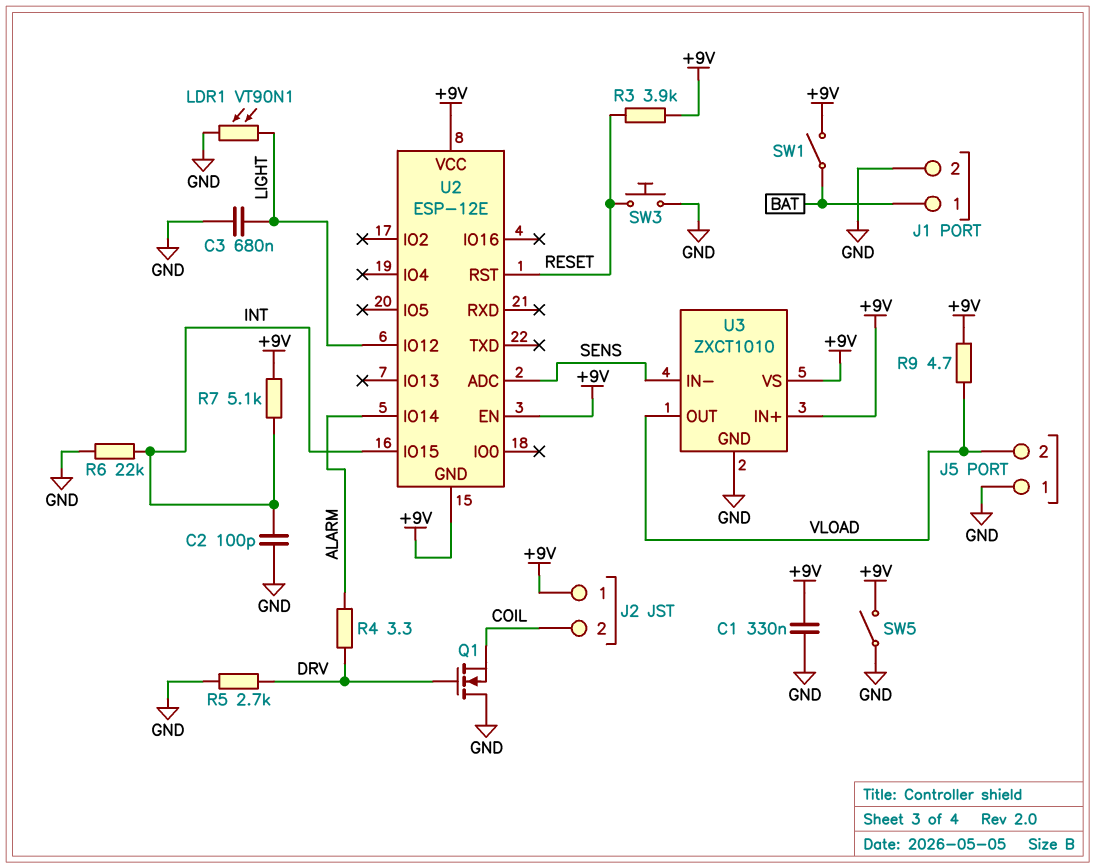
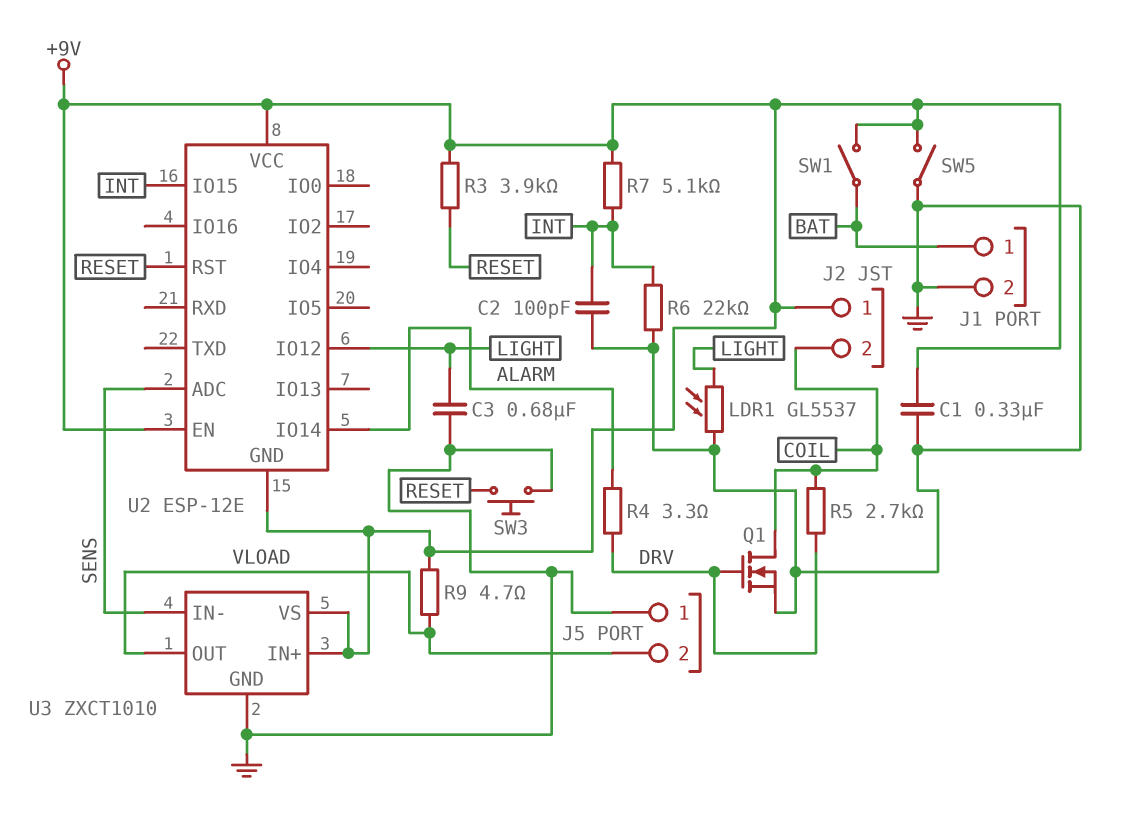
LDR1: VT90N1 (GND, LIGHT) -> GL5537 (GND, LIGHT)
Q1: NMOS (G DRV, D GND, S COIL) -> NMOS (G DRV, D COIL, S GND)
R5: 2.7k (DRV, GND) -> 2.7k (COIL, DRV)

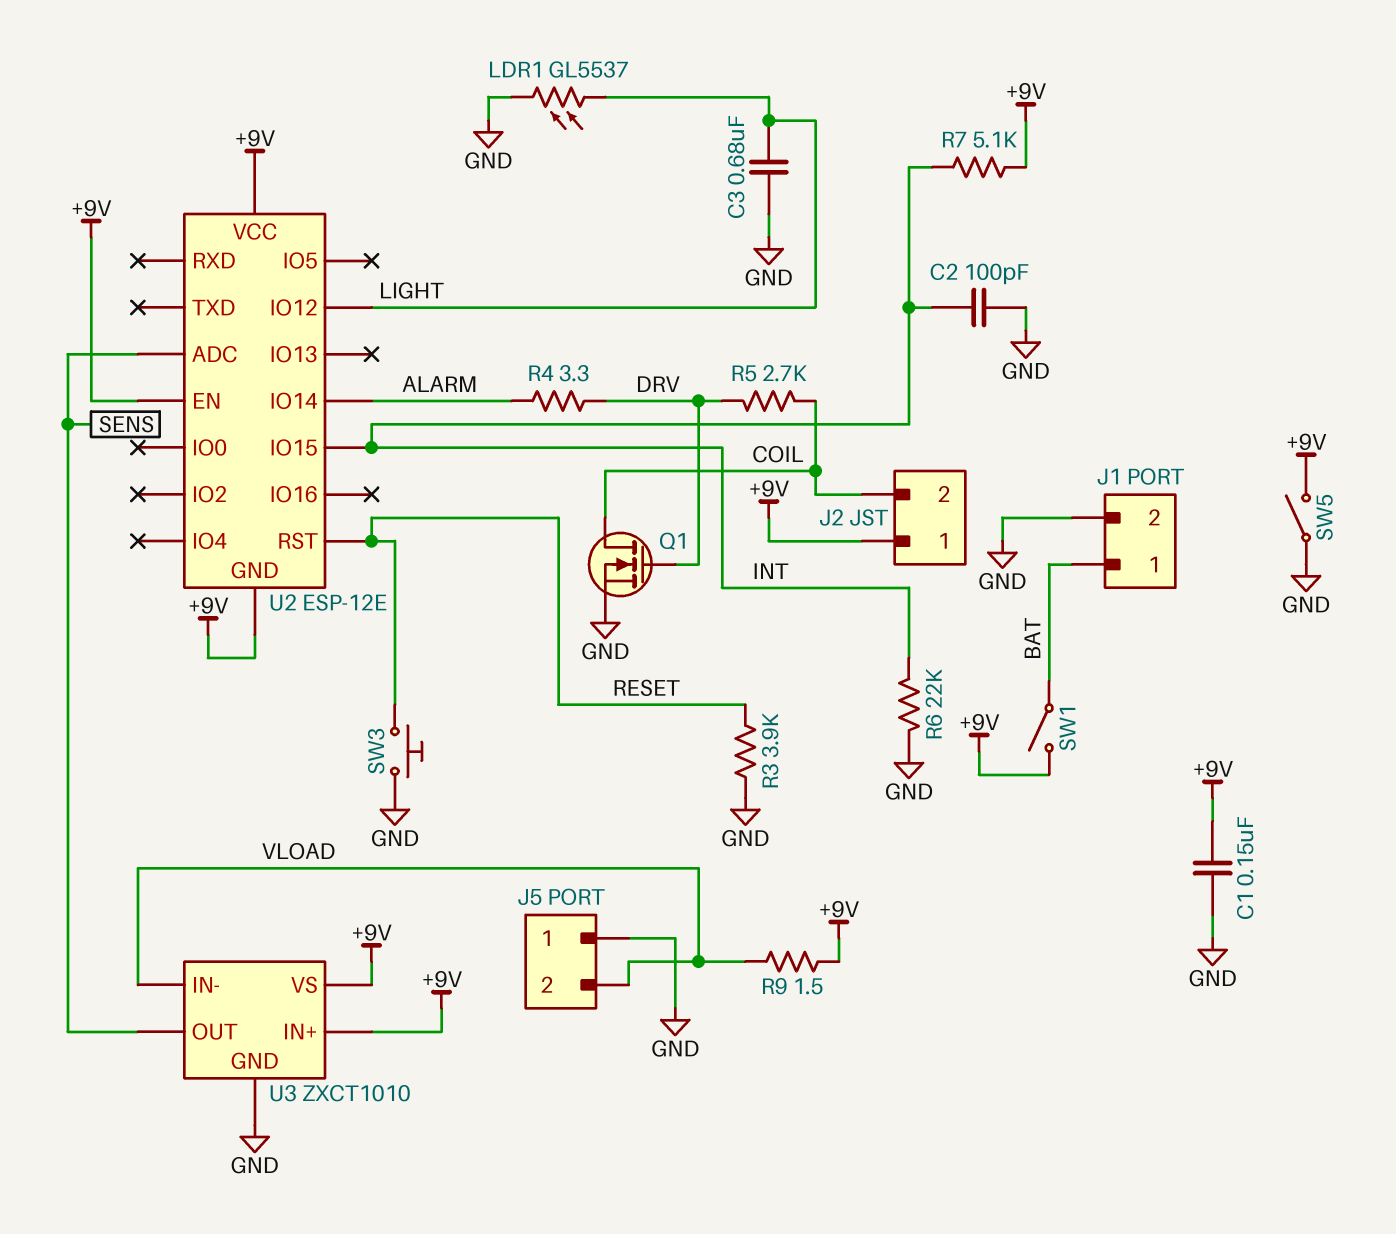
C1: 330nF (+9V, GND) -> 150nF (+9V, GND)
R3: 3.9k (+9V, RESET) -> 3.9k (GND, RESET)
R9: 4.7 (+9V, VLOAD) -> 1.5 (+9V, VLOAD)
U3 pin IN-: SENS -> VLOAD
U3 pin OUT: VLOAD -> SENS

